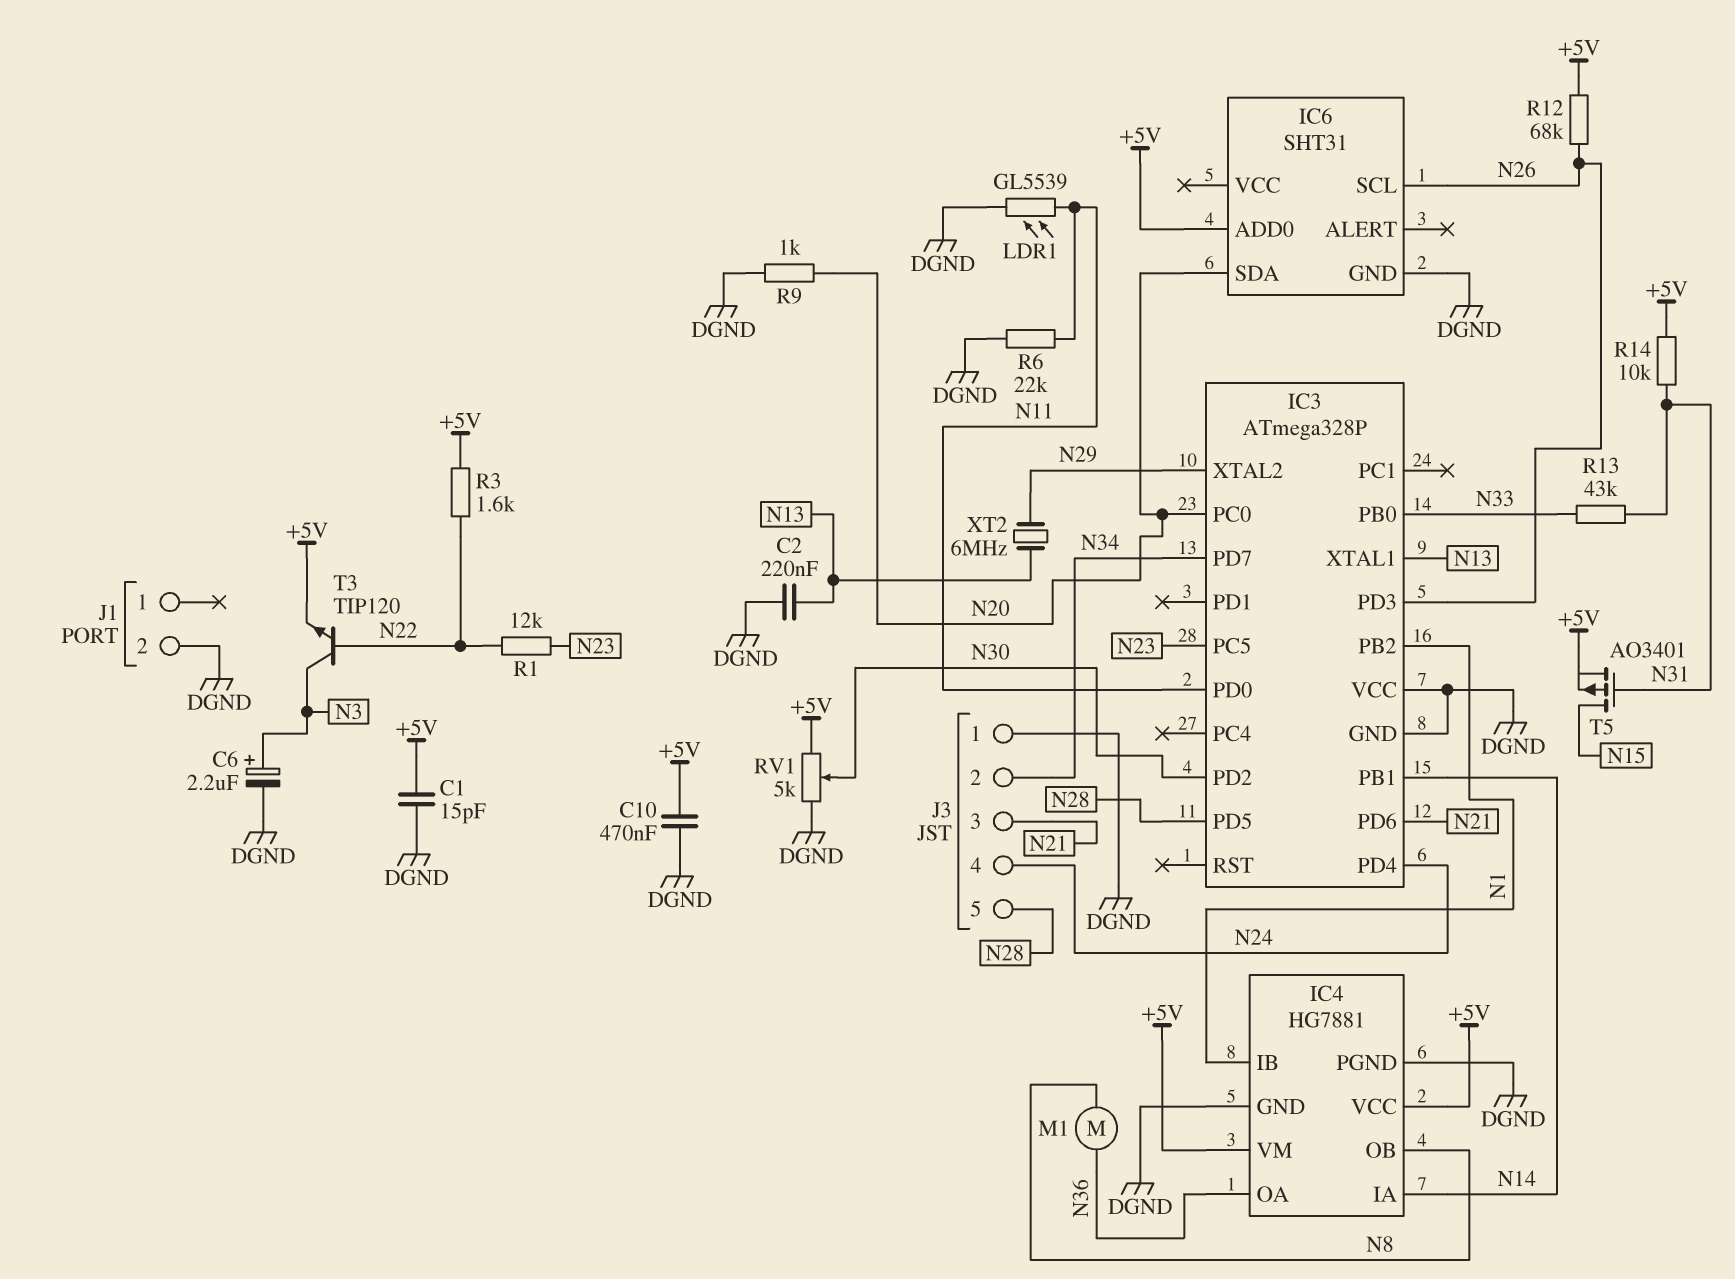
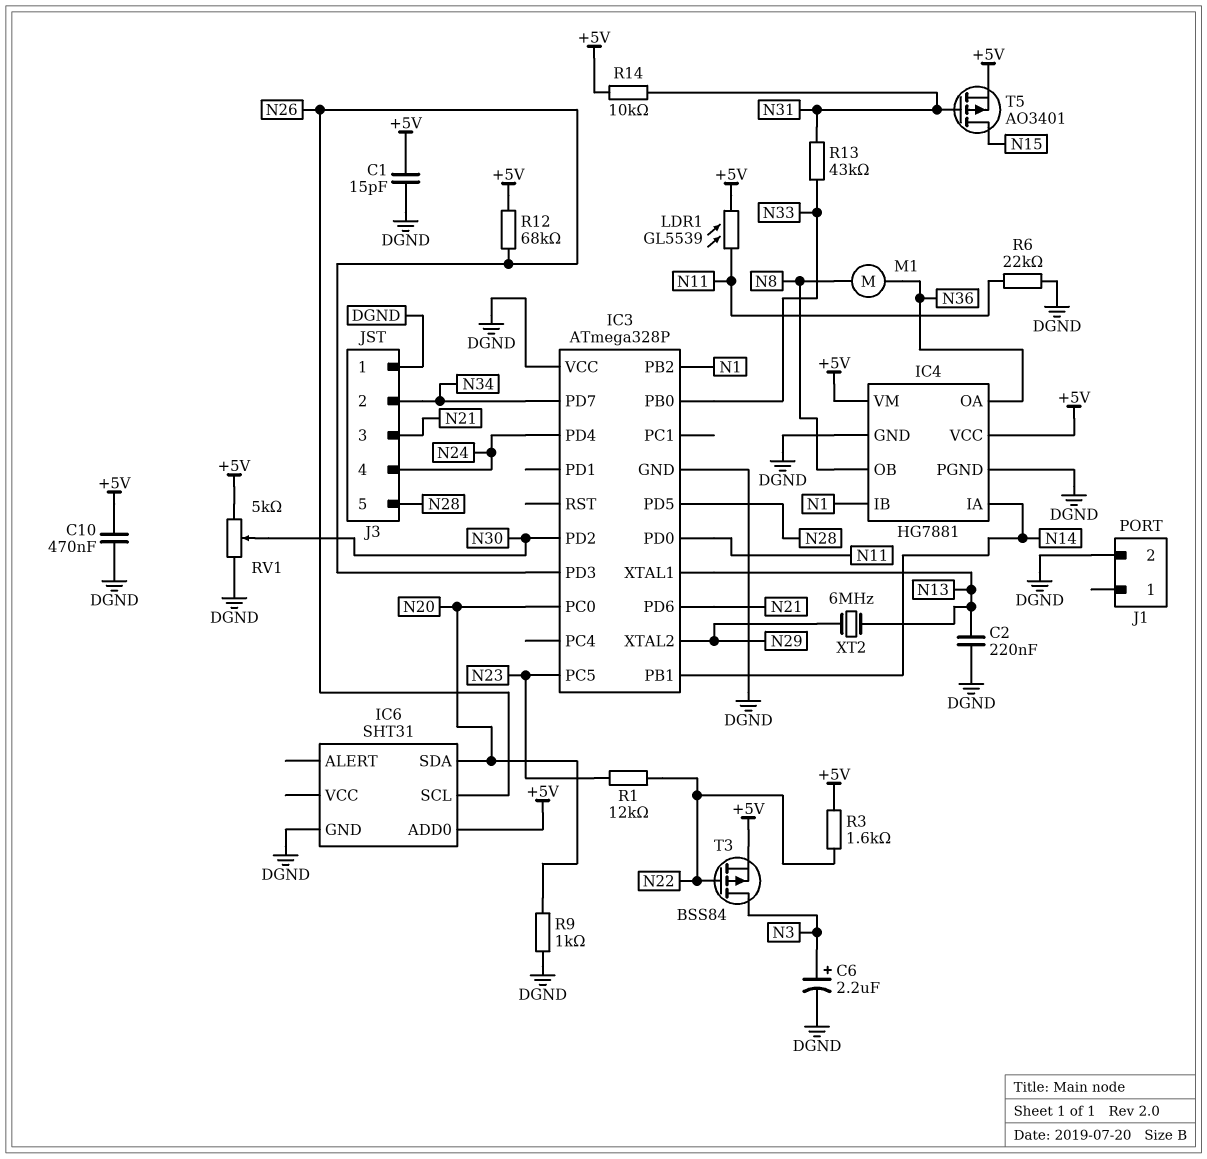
LDR1: GL5539 (DGND, N11) -> GL5539 (+5V, N11)
T3: NPN TIP120 (B N22, C N3, E +5V) -> PMOS BSS84 (G N22, D N3, S +5V)

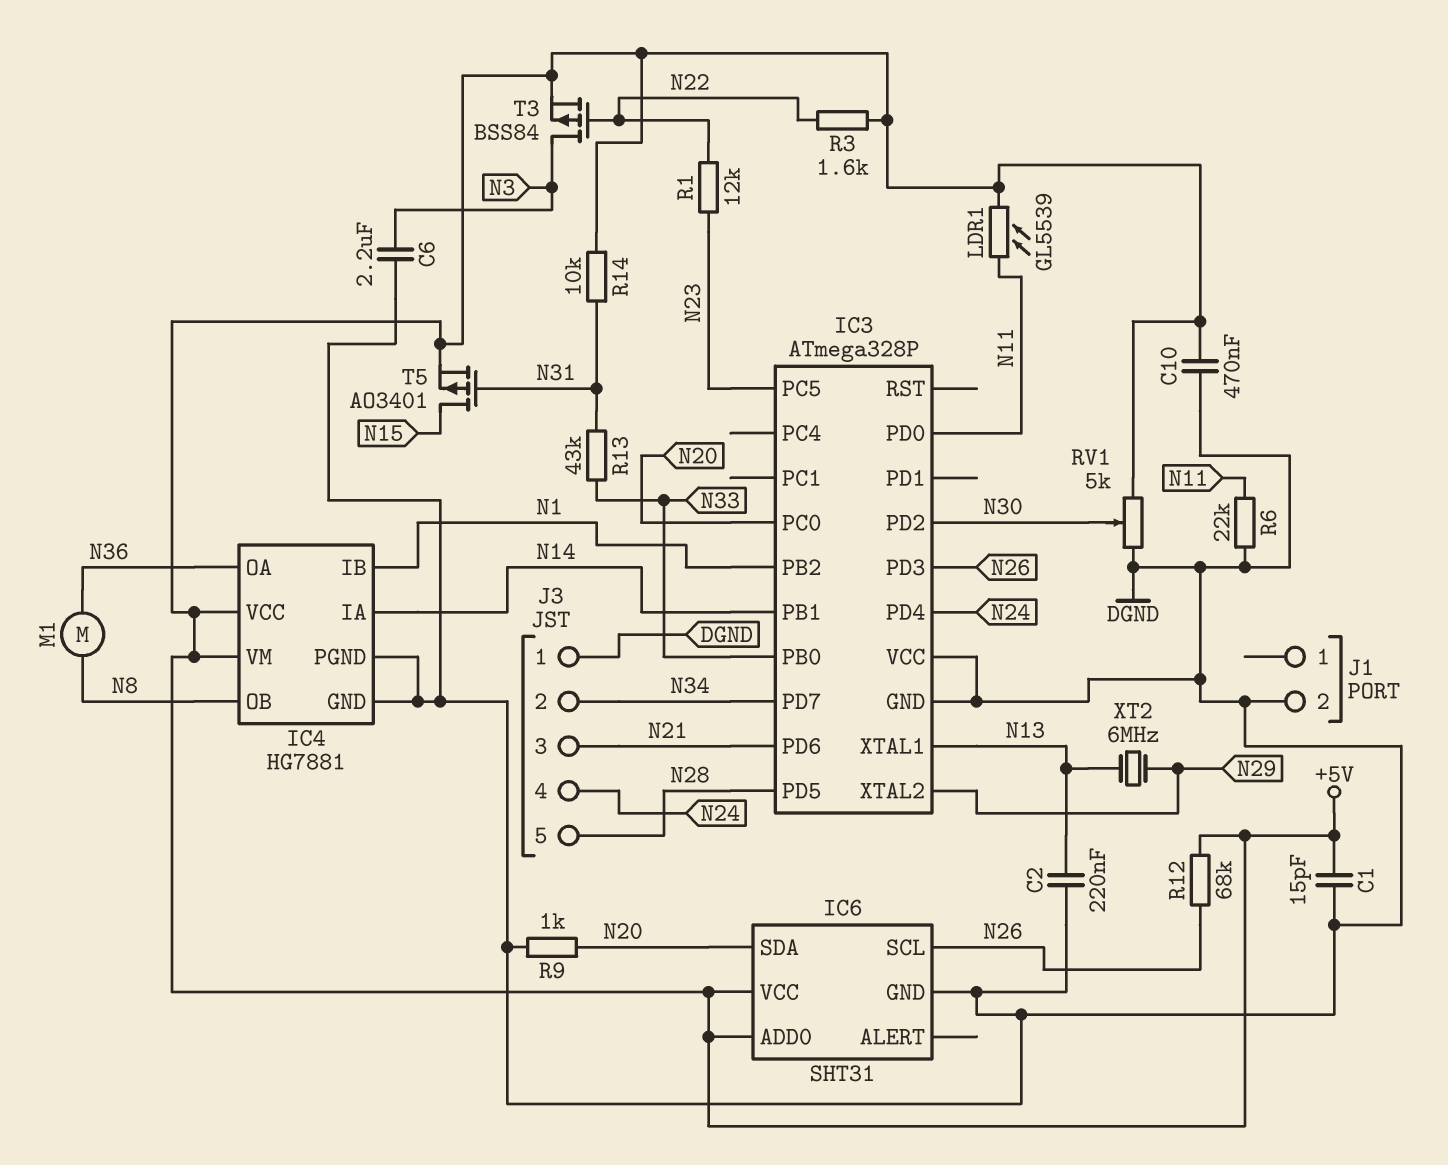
C6: 2.2uF (plus N3, minus DGND) -> 2.2uF (DGND, N3)
IC6 pin VCC: none -> +5V

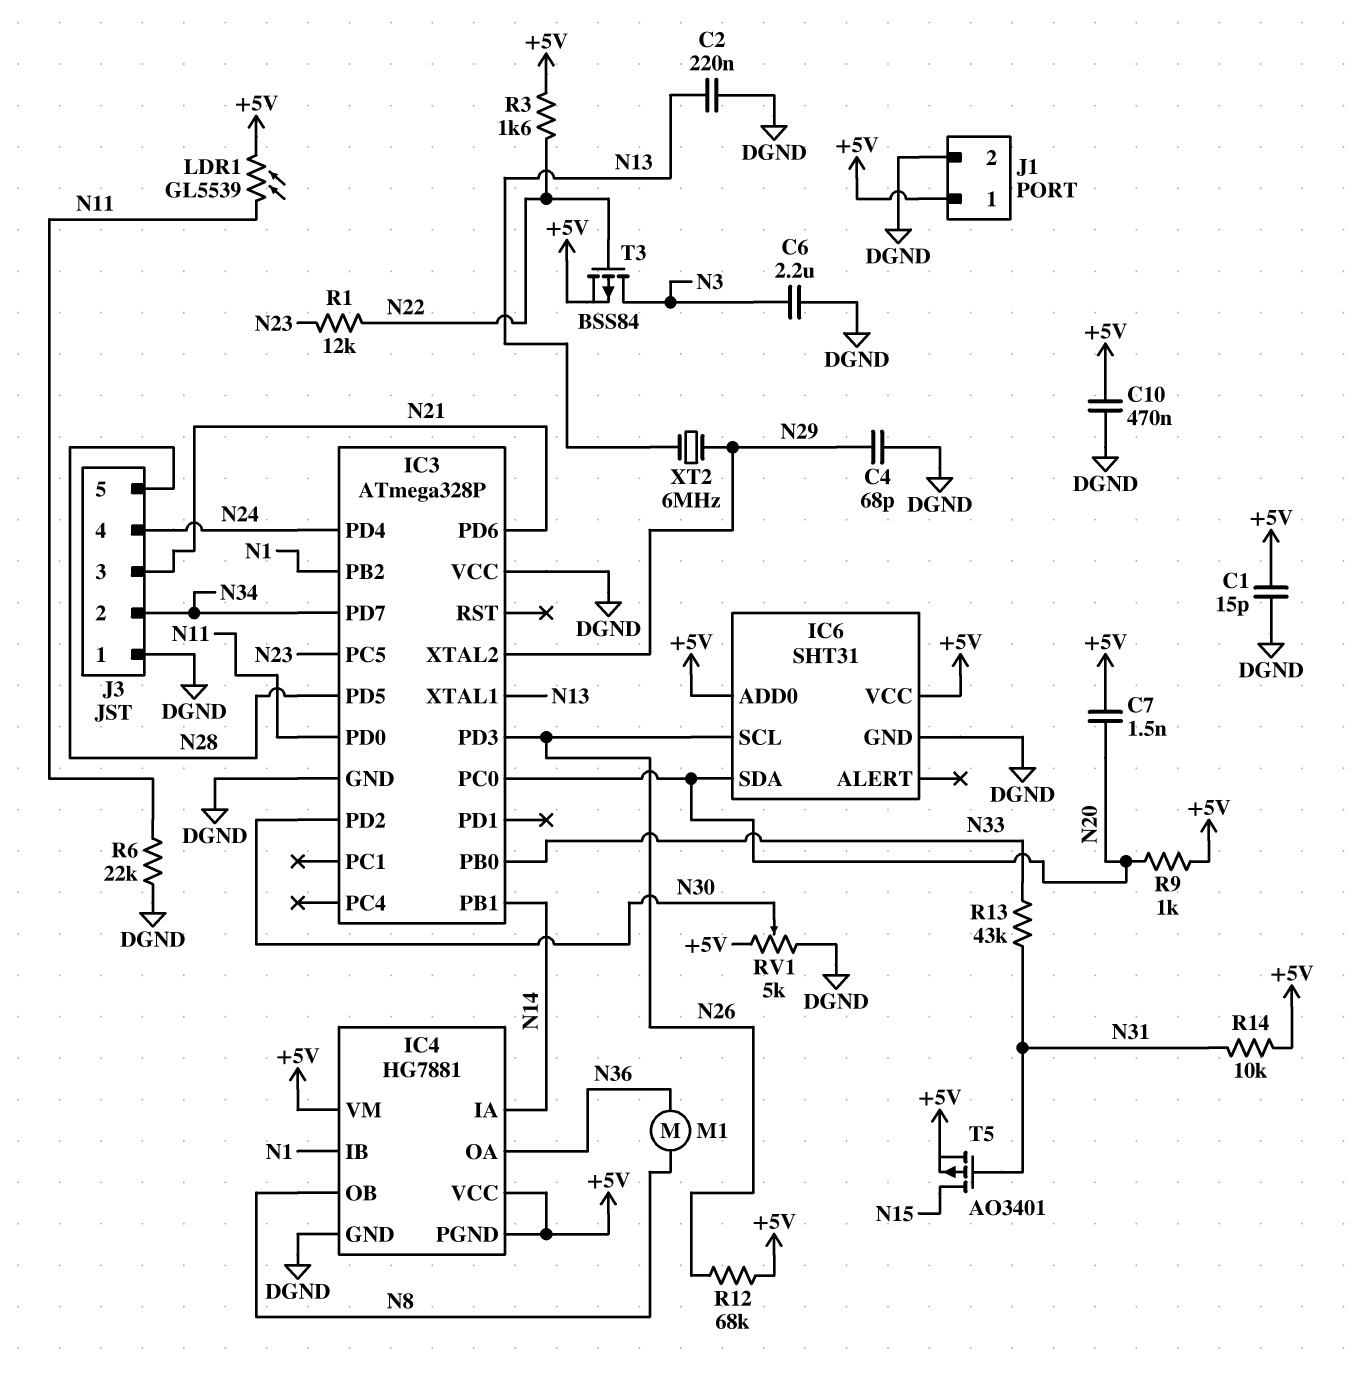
C4: none -> 68pF (DGND, N29)
C7: none -> 1.5nF (+5V, N20)
IC4 pin PGND: DGND -> +5V
J1 pin 1: none -> +5V
R9: 1k (DGND, N20) -> 1k (+5V, N20)

